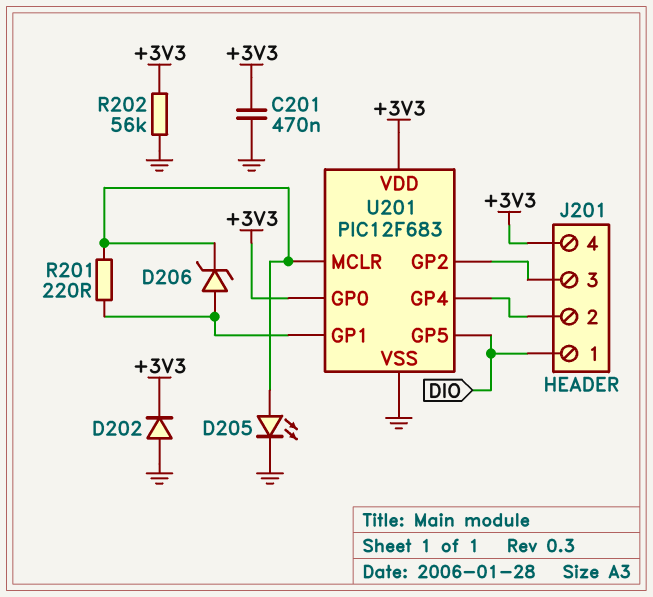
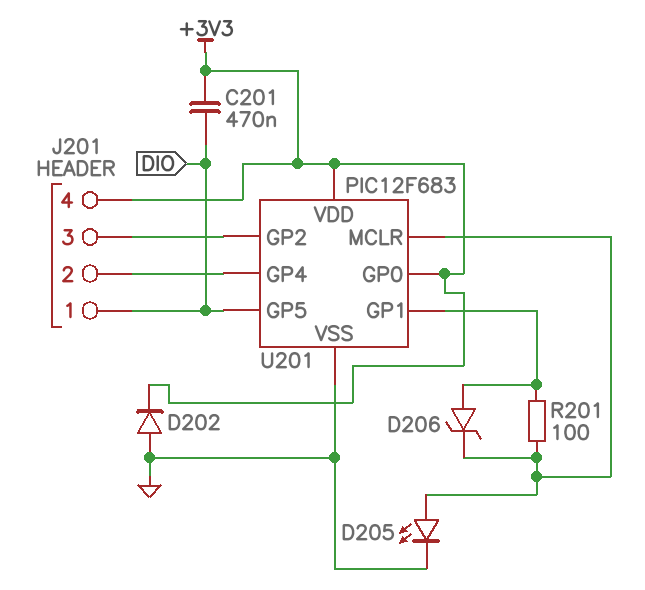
C201: 470nF (+3V3, GND) -> 470nF (+3V3, DIO)
R201: 220 (U201/GP1, U201/MCLR) -> 100 (U201/GP1, U201/MCLR)
R202: 56k (+3V3, GND) -> none

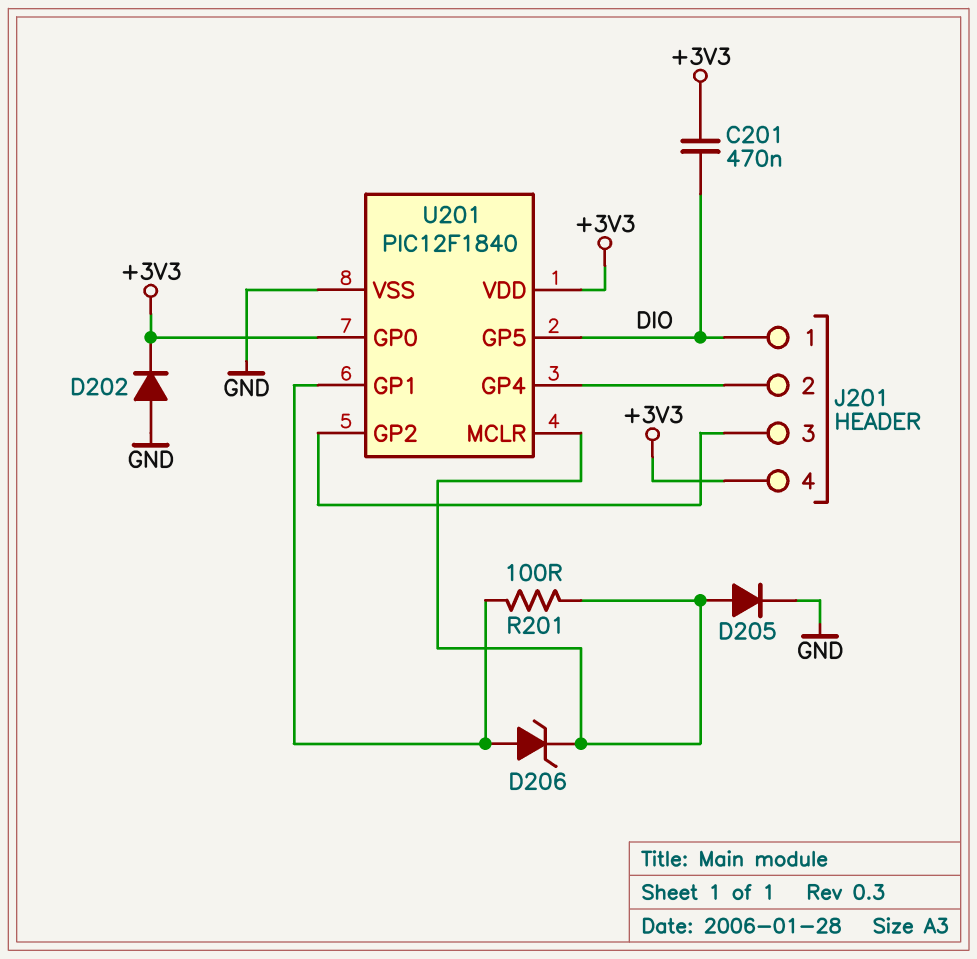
D205: LED (A U201/MCLR, K GND) -> diode (A U201/MCLR, K GND)
U201: PIC12F683 -> PIC12F1840

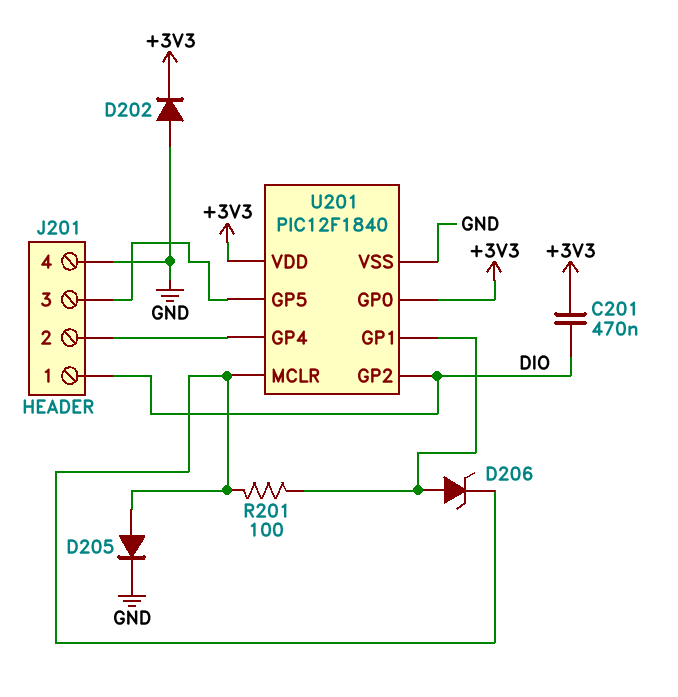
J201 pin 4: +3V3 -> GND
U201 pin GP2: J201/3 -> DIO
U201 pin GP5: DIO -> J201/3

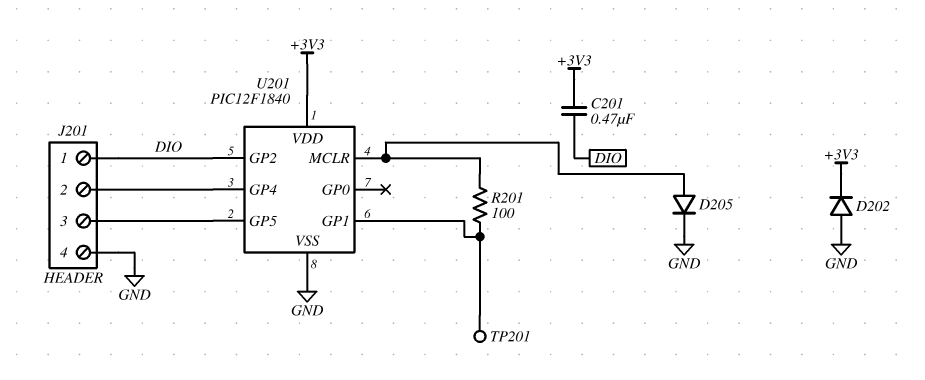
D206: zener (A U201/GP1, K U201/MCLR) -> none
TP201: none -> test point (U201/GP1)
U201 pin GP0: +3V3 -> none

